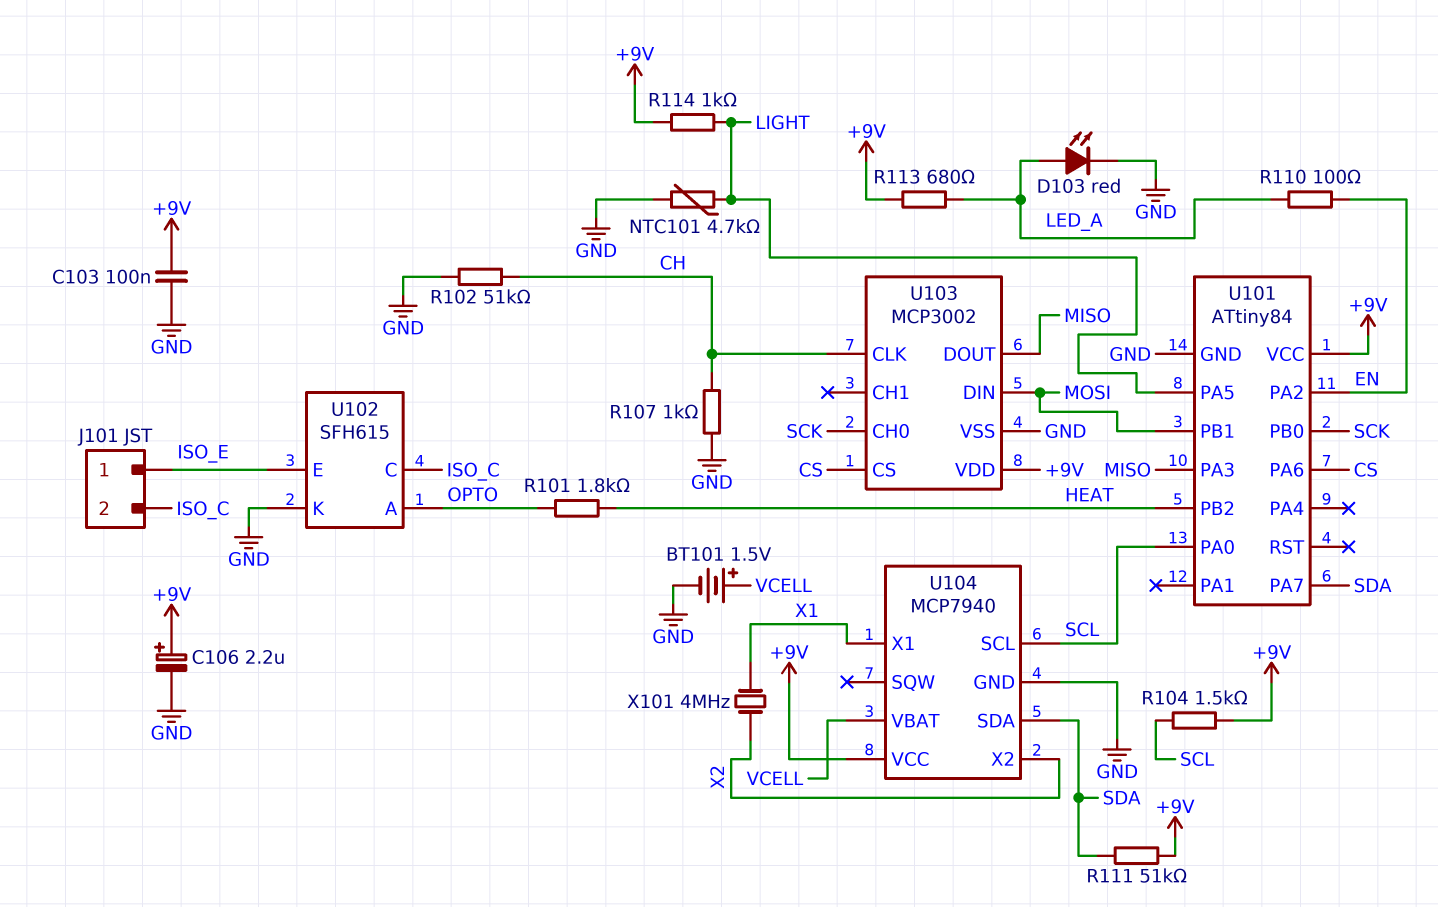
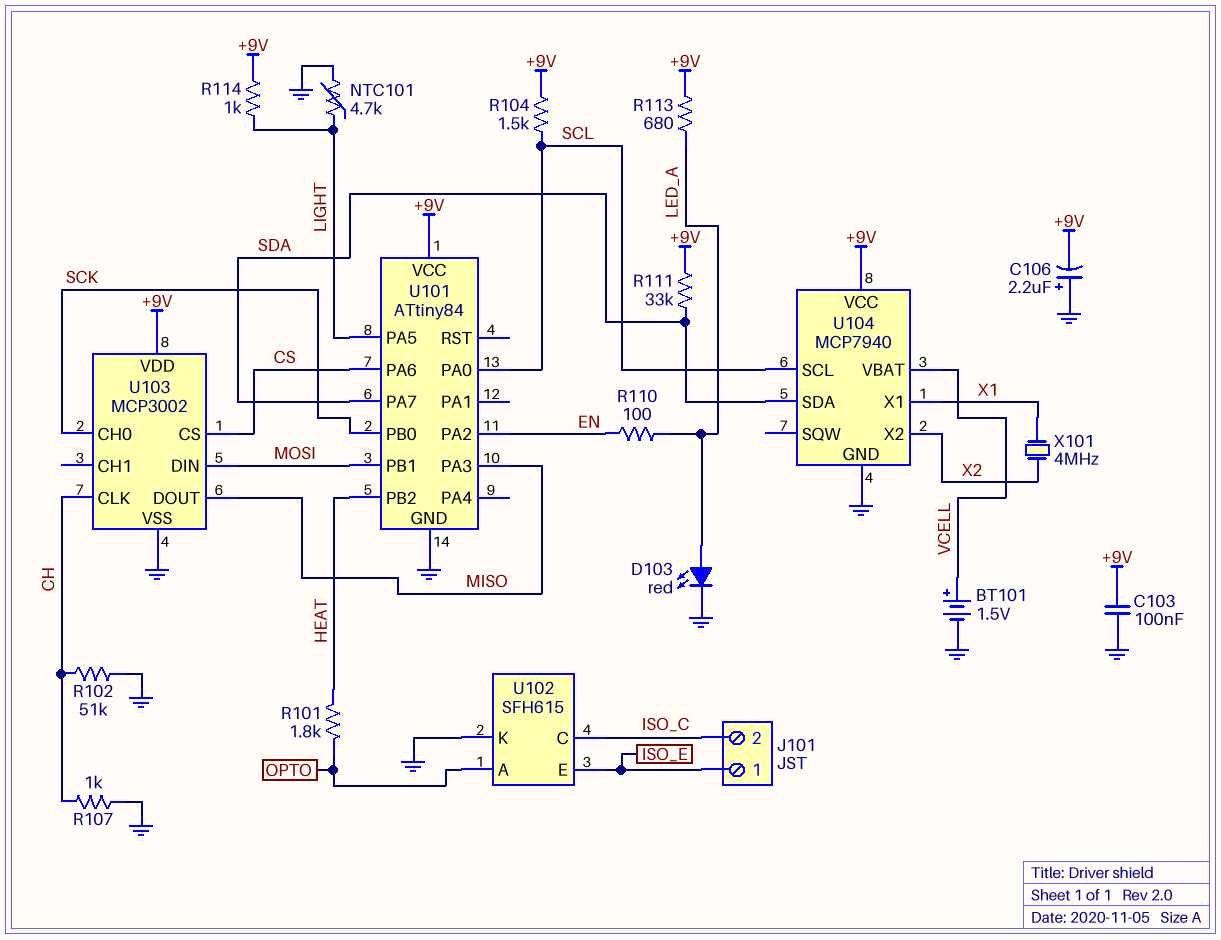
C106: 2.2uF (plus +9V, minus GND) -> 2.2uF (plus GND, minus +9V)
R111: 51k (+9V, SDA) -> 33k (+9V, SDA)

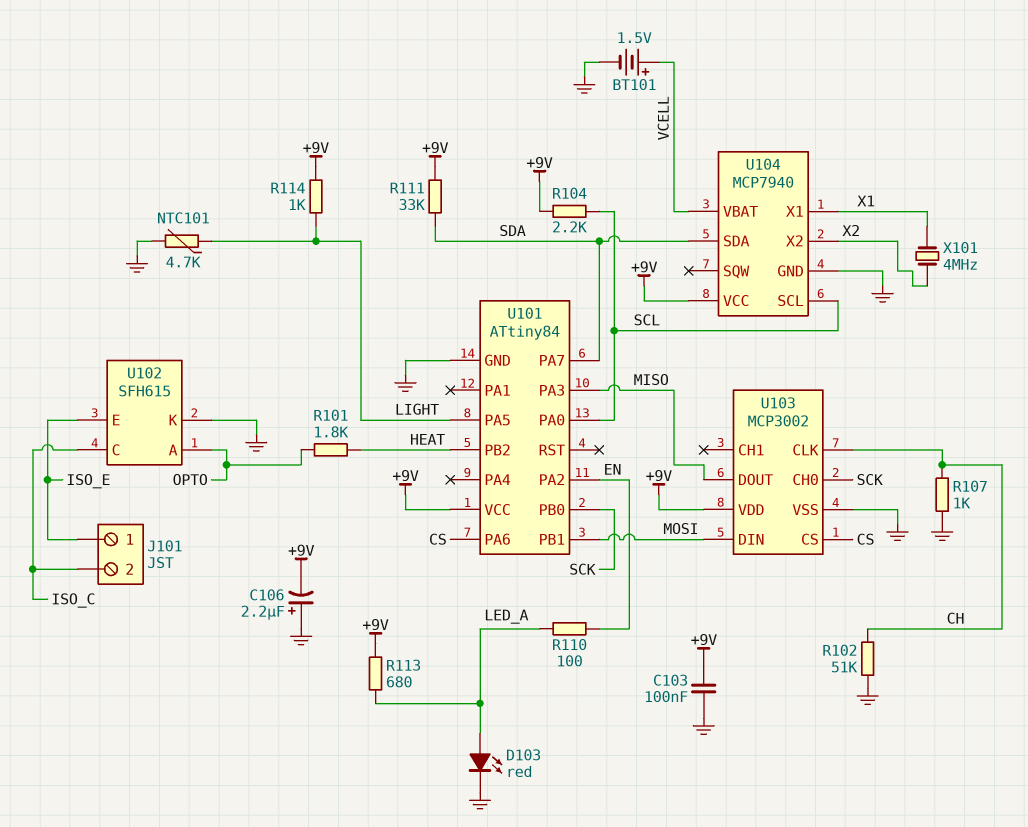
R104: 1.5k (+9V, SCL) -> 2.2k (+9V, SCL)

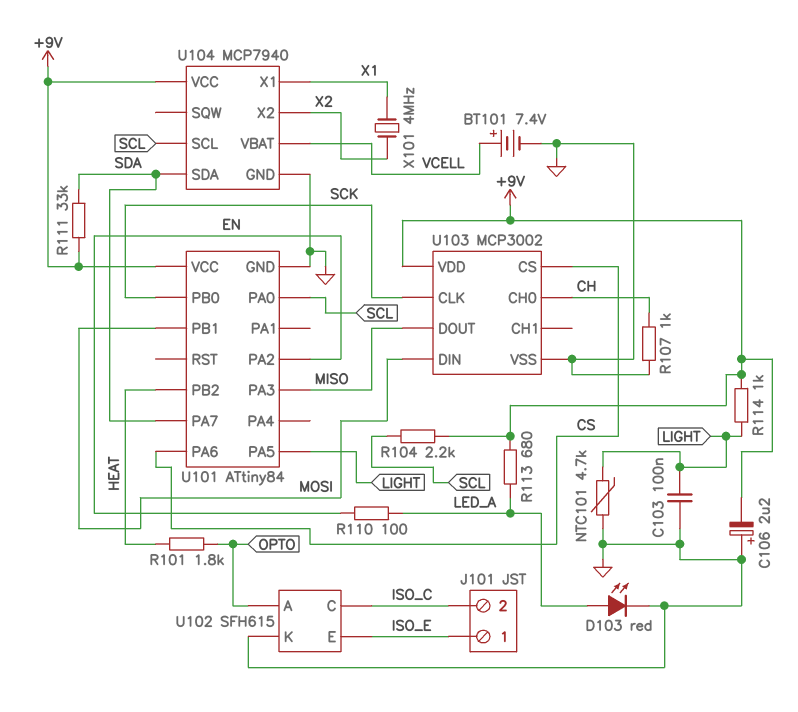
BT101: 1.5V (plus VCELL, minus GND) -> 7.4V (plus VCELL, minus GND)
C103: 100nF (+9V, GND) -> 100nF (GND, LIGHT)
R102: 51k (CH, GND) -> none
U103 pin CH0: SCK -> CH
U103 pin CLK: CH -> SCK

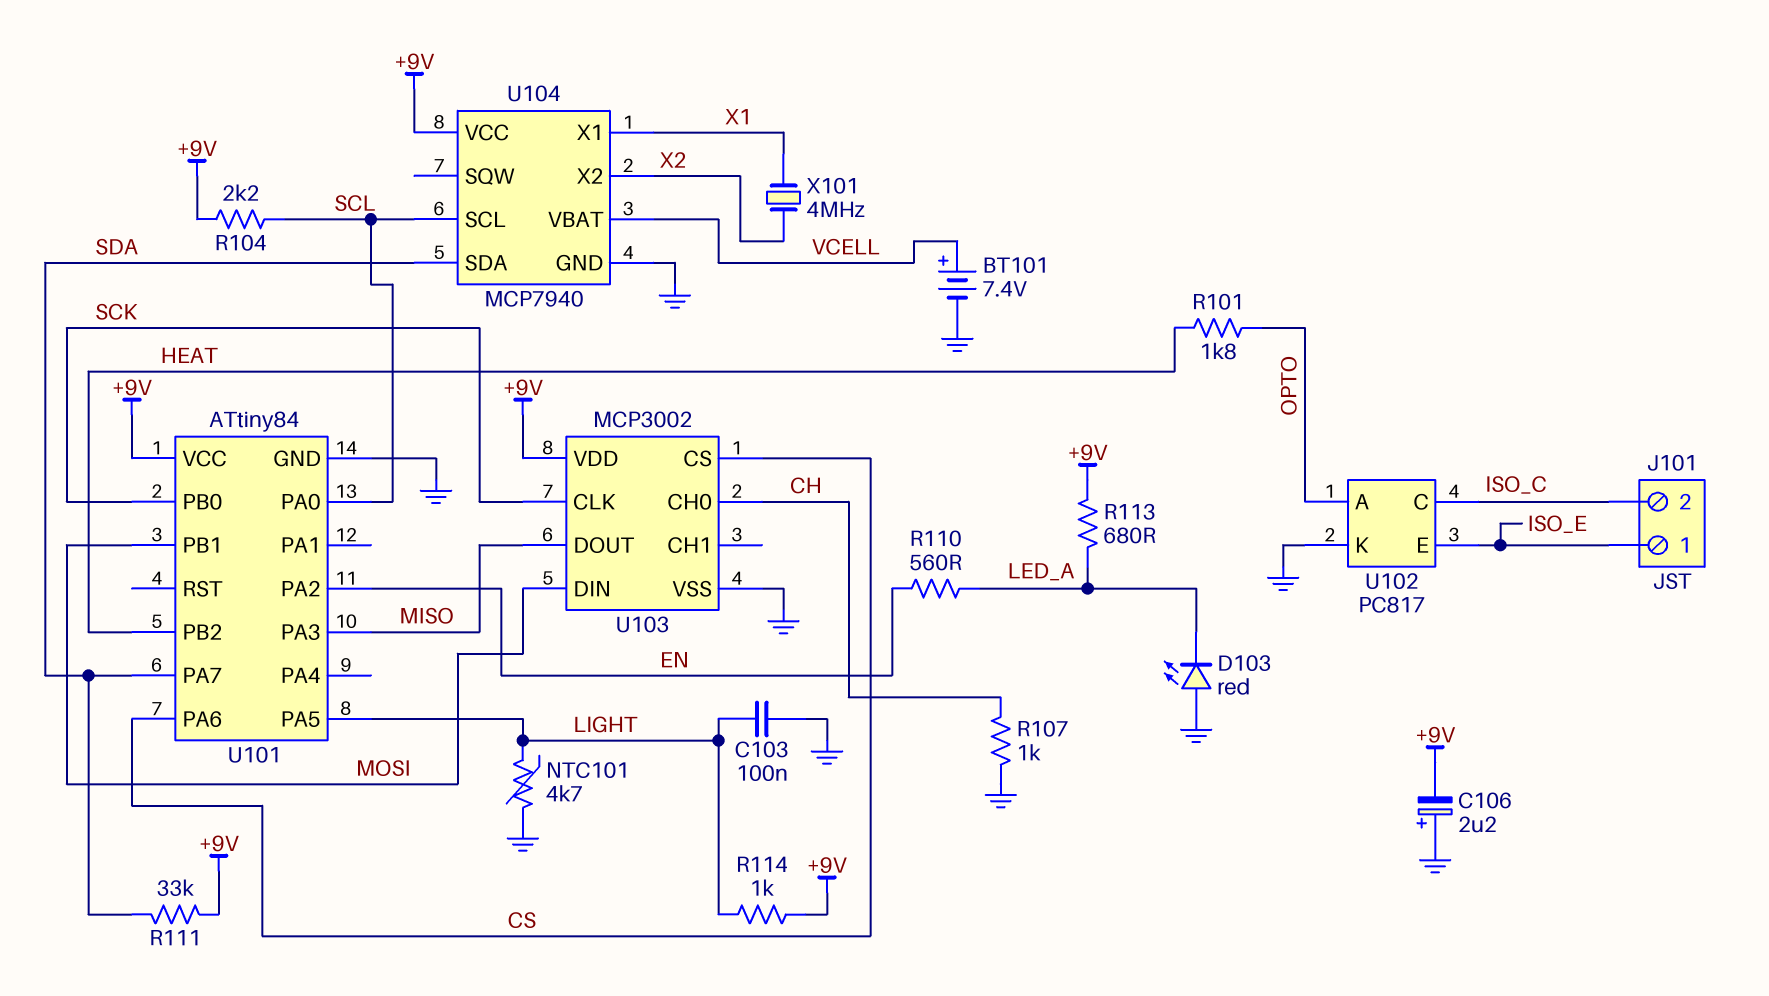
D103: LED red (A LED_A, K GND) -> LED red (A GND, K LED_A)
R110: 100 (EN, LED_A) -> 560 (EN, LED_A)
U102: SFH615 -> PC817

